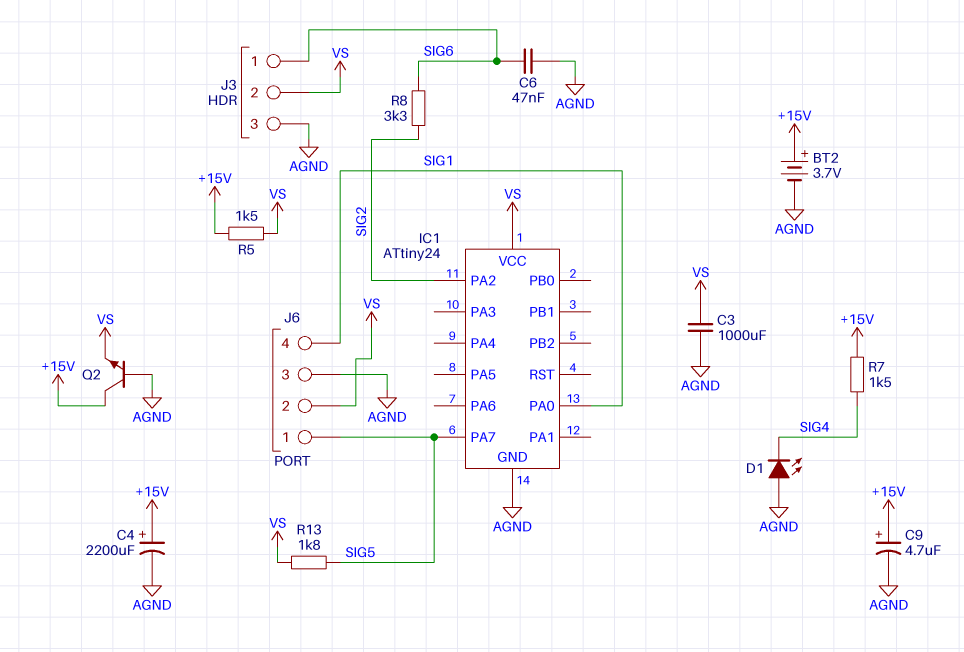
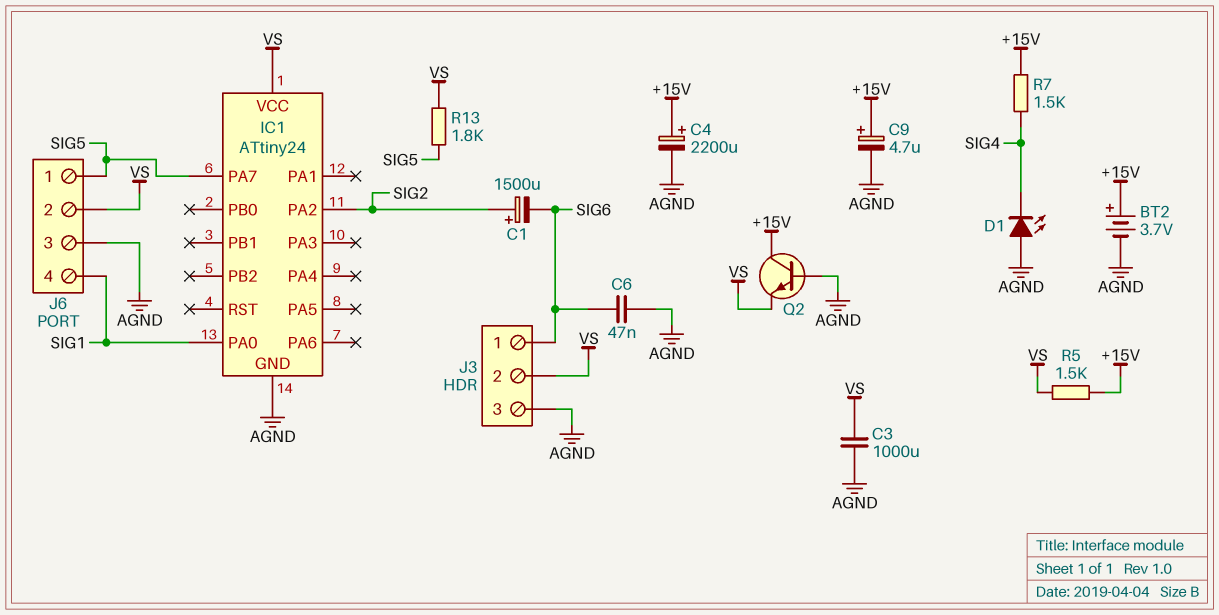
C1: none -> 1500uF (plus SIG2, minus SIG6)
R8: 3.3k (SIG2, SIG6) -> none

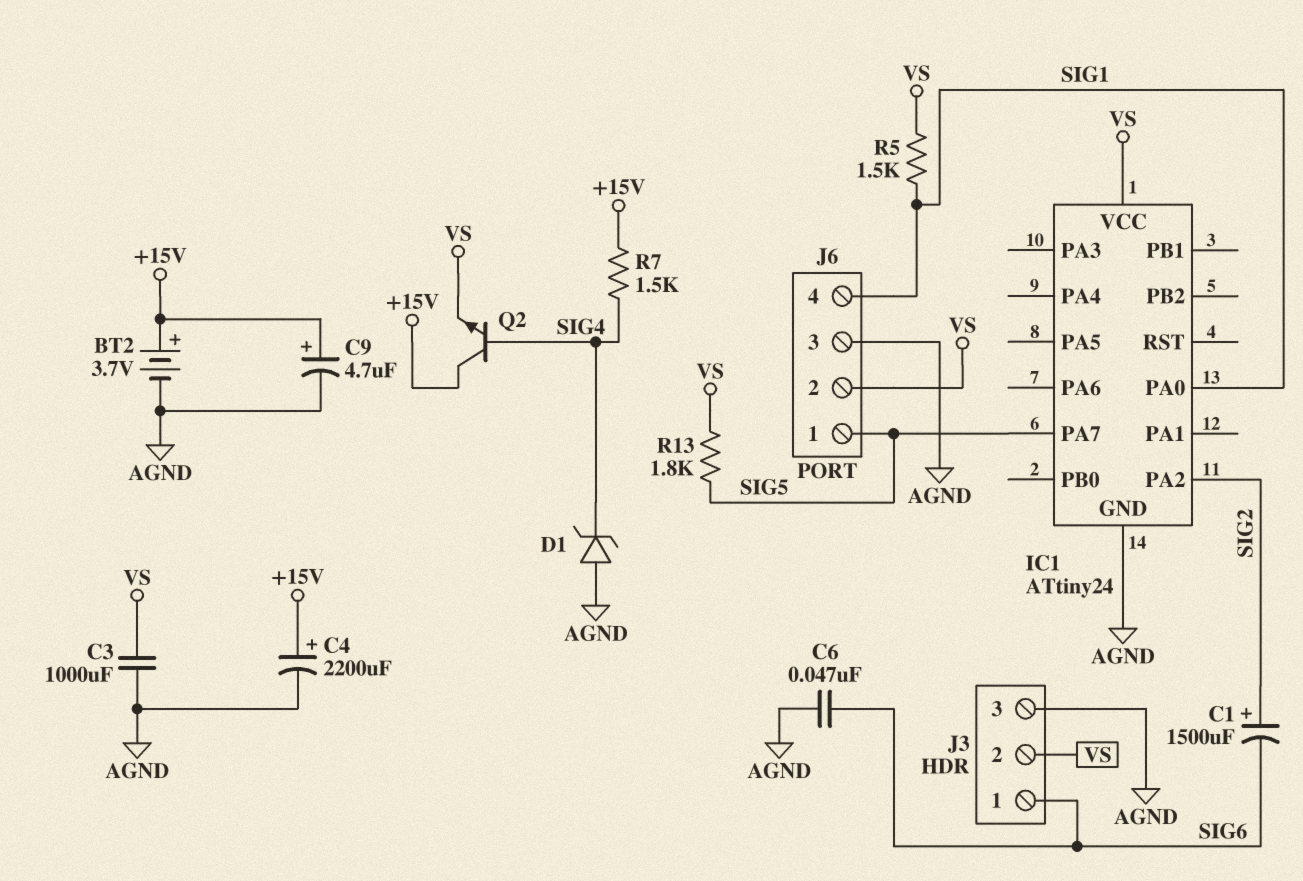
D1: LED (A AGND, K SIG4) -> zener (A AGND, K SIG4)
Q2: NPN (B AGND, C +15V, E VS) -> NPN (B SIG4, C +15V, E VS)
R5: 1.5k (+15V, VS) -> 1.5k (SIG1, VS)

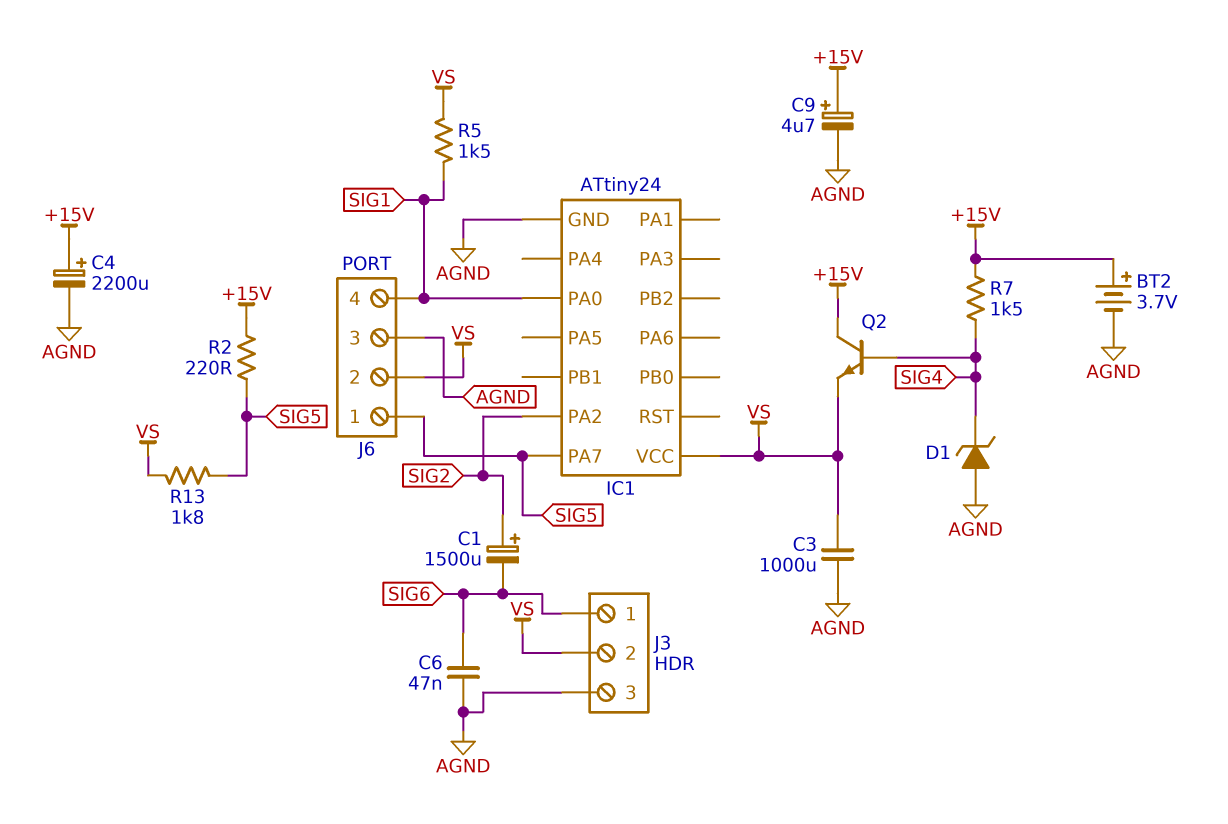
R2: none -> 220 (+15V, SIG5)

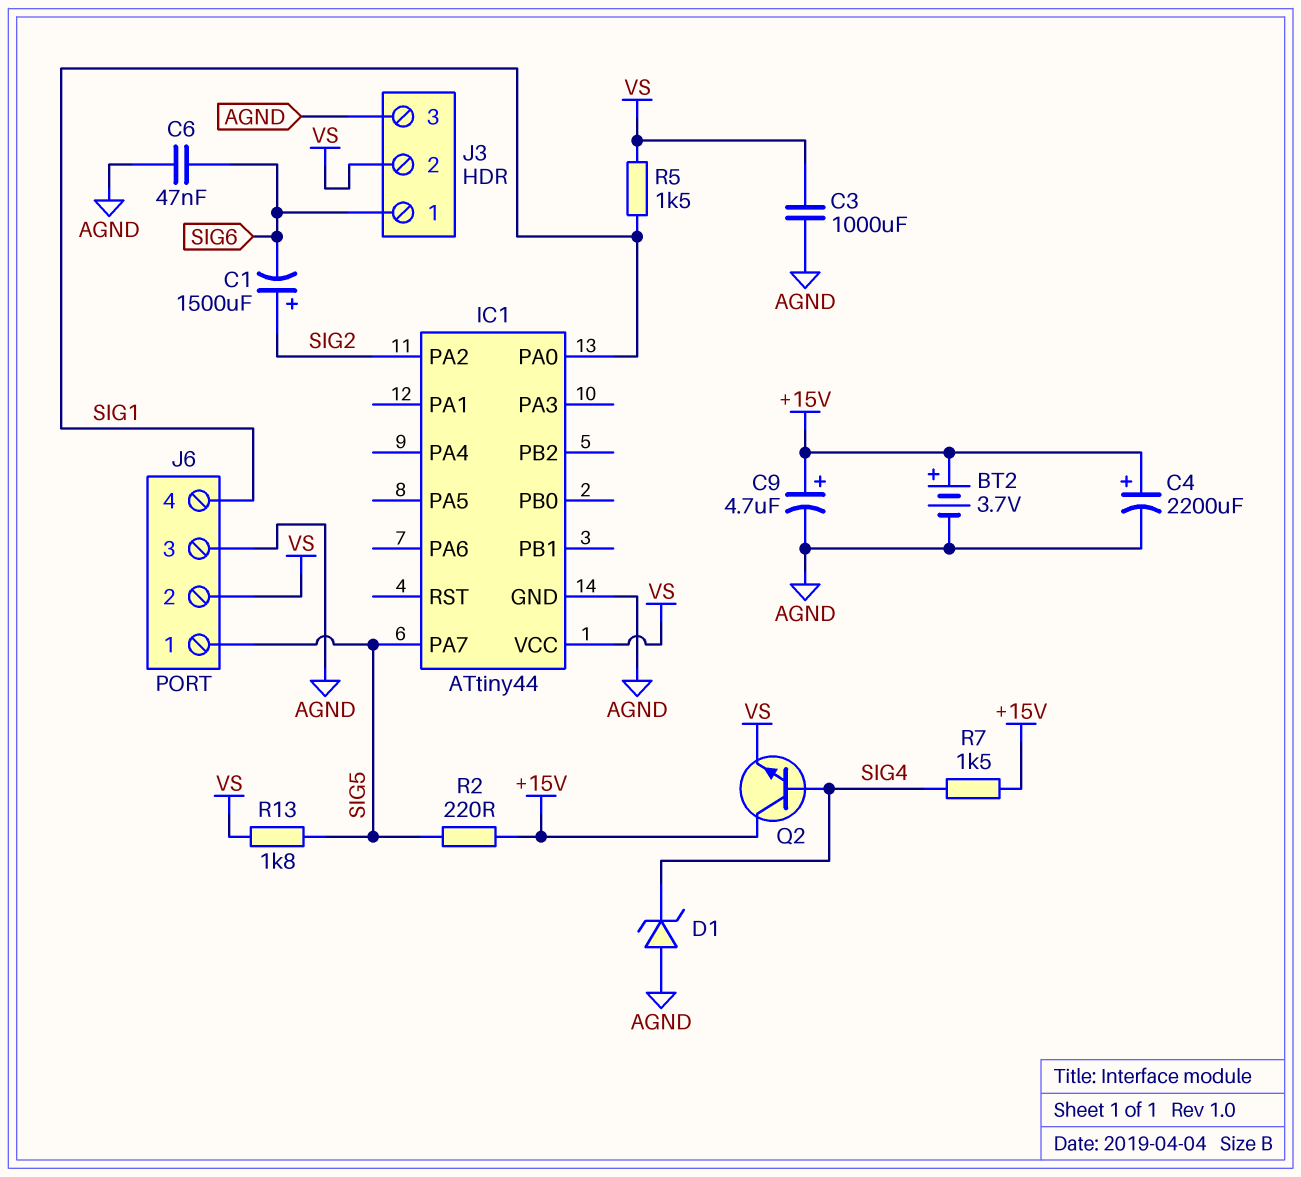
IC1: ATtiny24 -> ATtiny44

